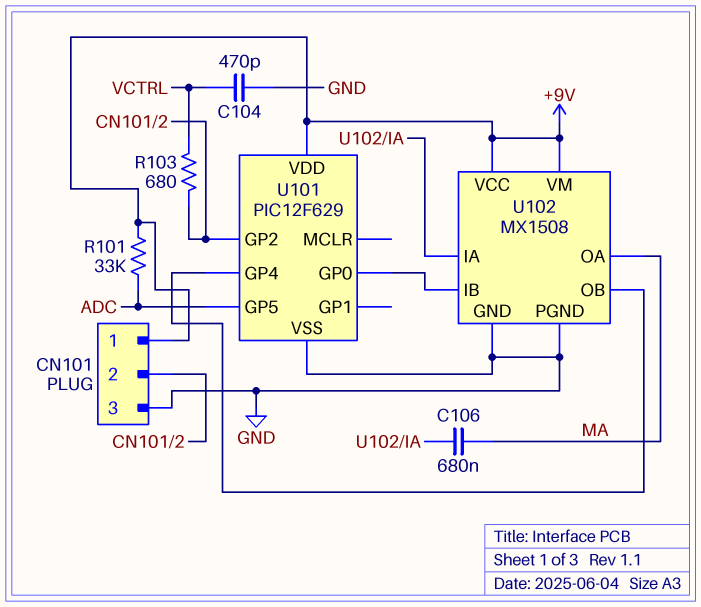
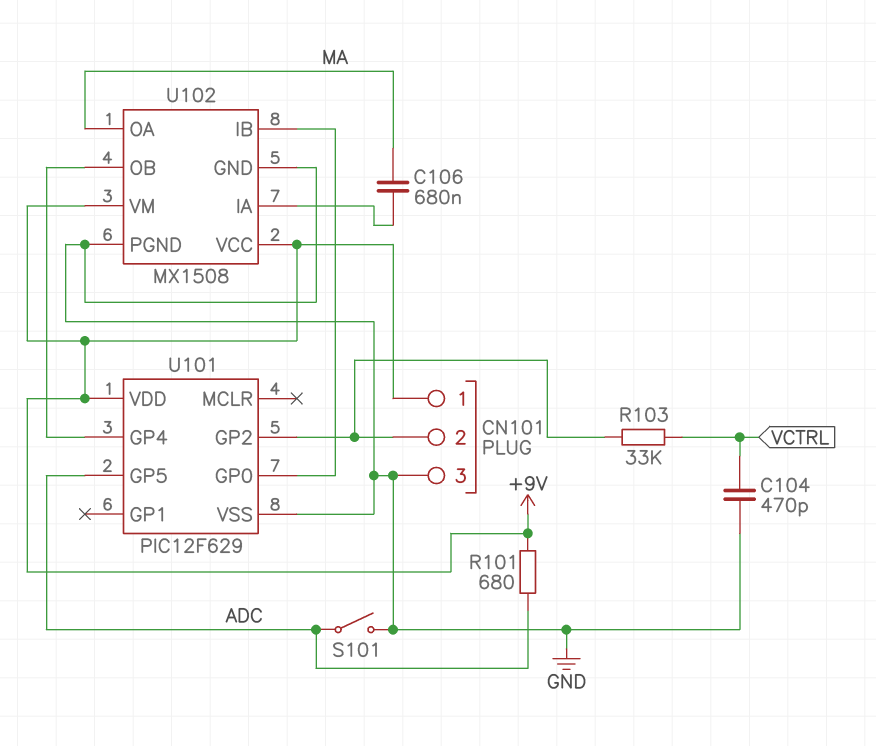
R101: 33k (+9V, ADC) -> 680 (+9V, ADC)
R103: 680 (CN101/2, VCTRL) -> 33k (CN101/2, VCTRL)
S101: none -> switch (ADC, GND)

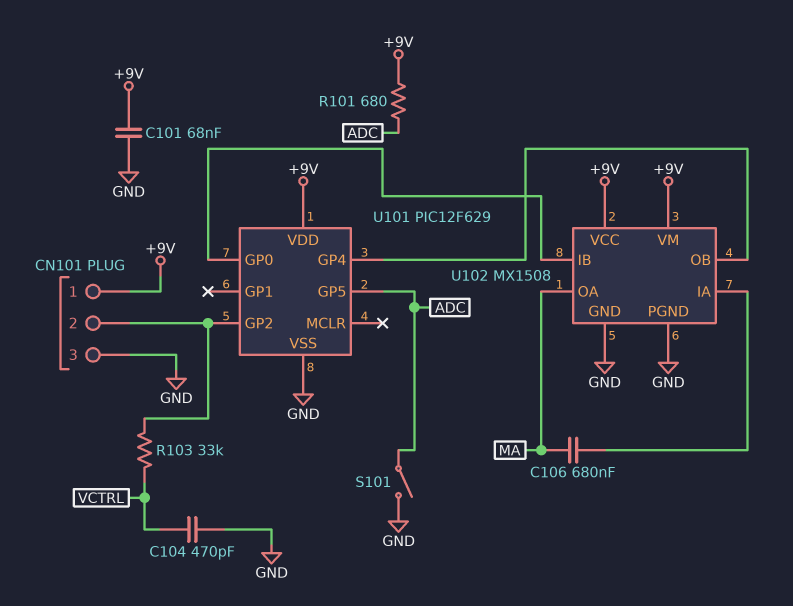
C101: none -> 68nF (+9V, GND)

